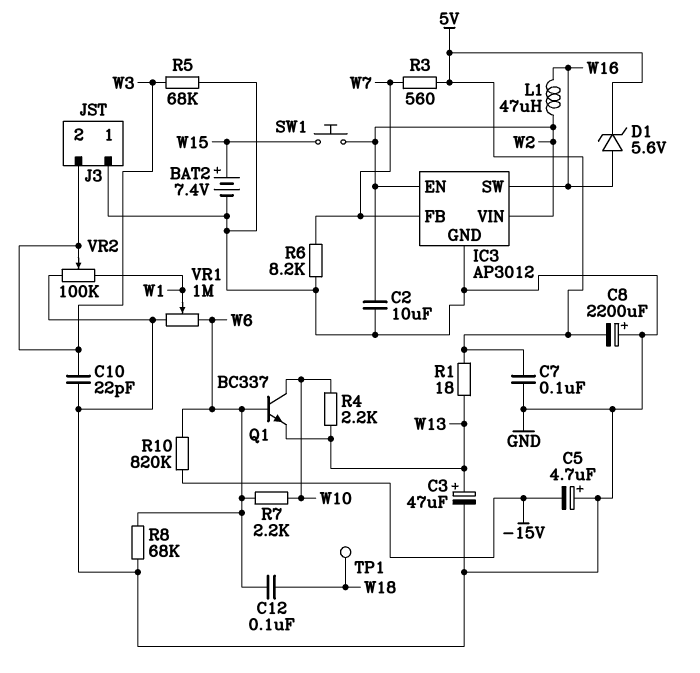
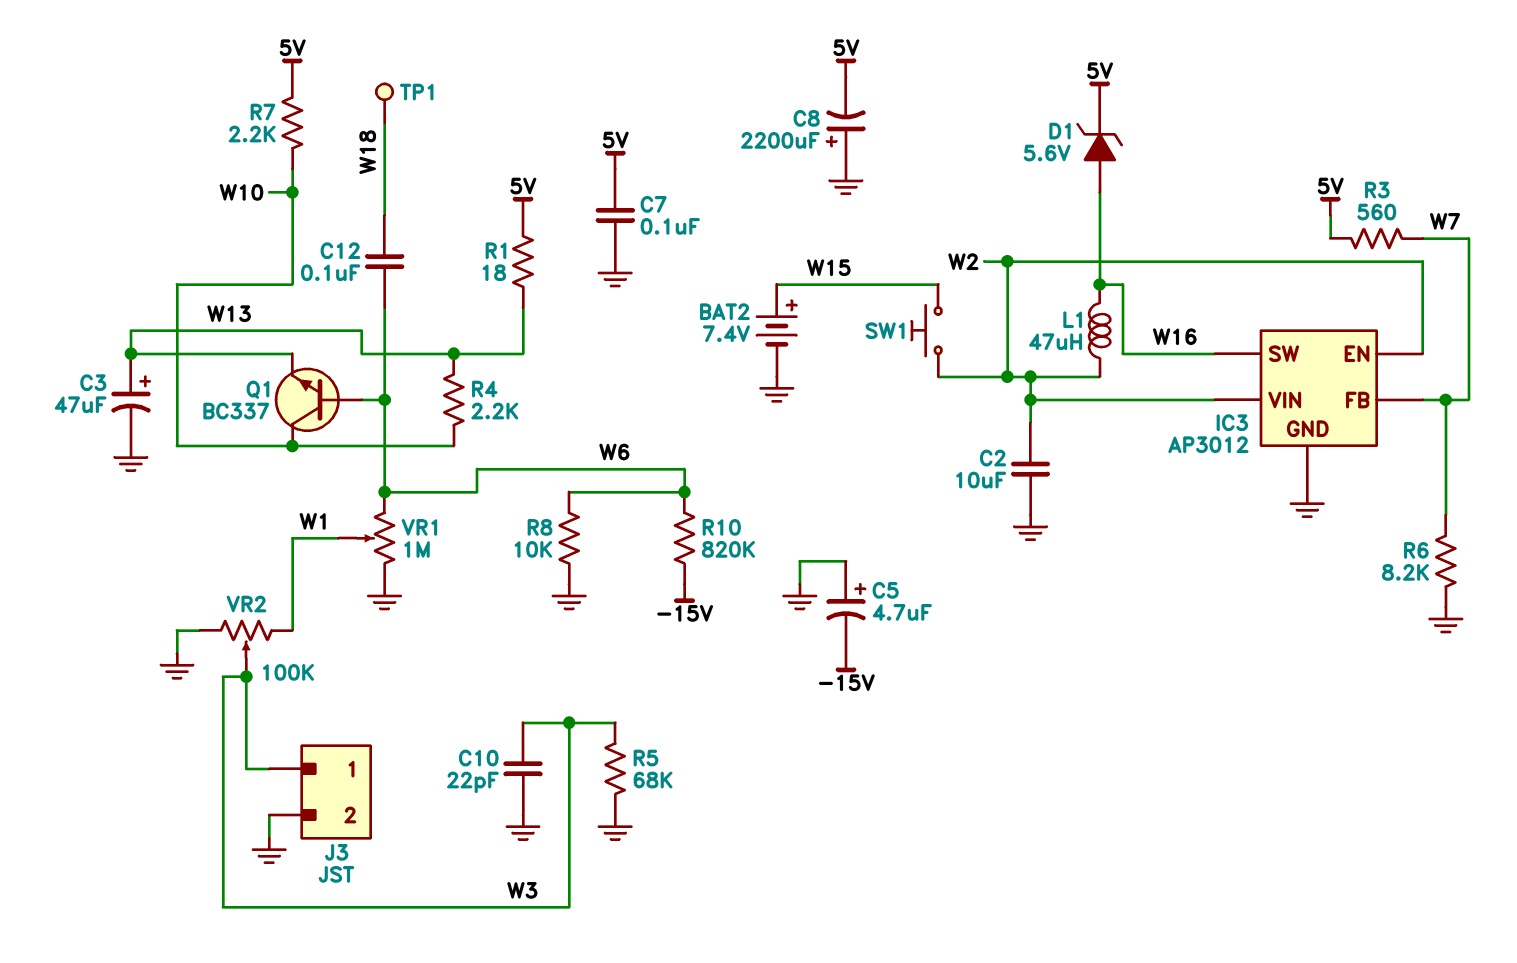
J3 pin 1: GND -> W3
J3 pin 2: W3 -> GND
R7: 2.2k (W6, W10) -> 2.2k (5V, W10)
R8: 68k (GND, W6) -> 10k (GND, W6)

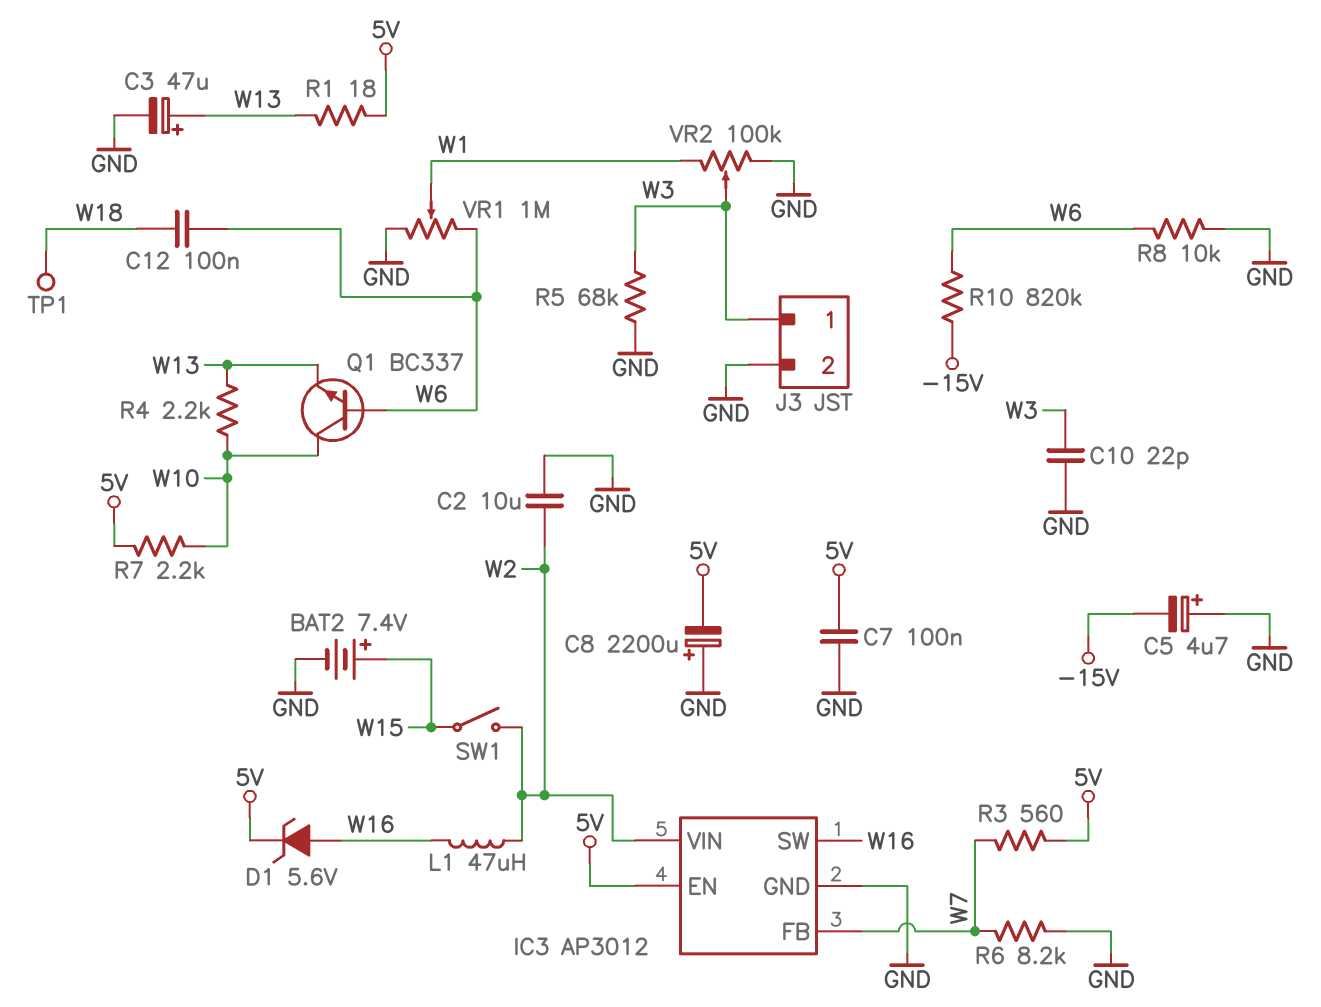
IC3 pin EN: W2 -> 5V
SW1: button (W2, W15) -> switch (W2, W15)

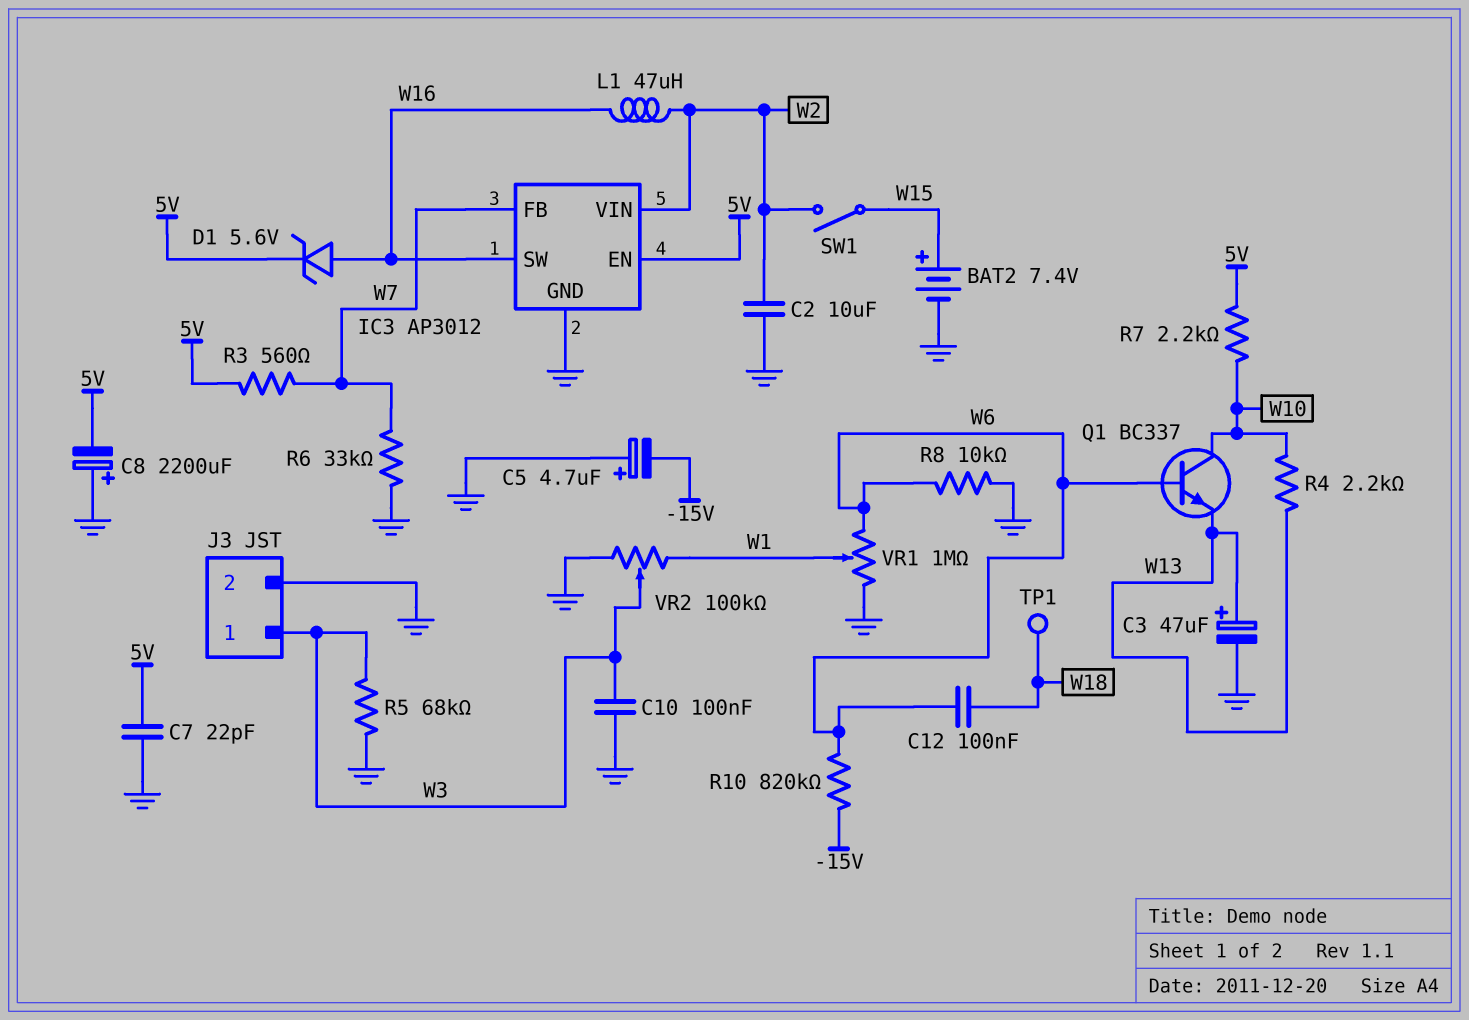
C7: 100nF (5V, GND) -> 22pF (5V, GND)
C10: 22pF (GND, W3) -> 100nF (GND, W3)
R1: 18 (5V, W13) -> none
R6: 8.2k (GND, W7) -> 33k (GND, W7)

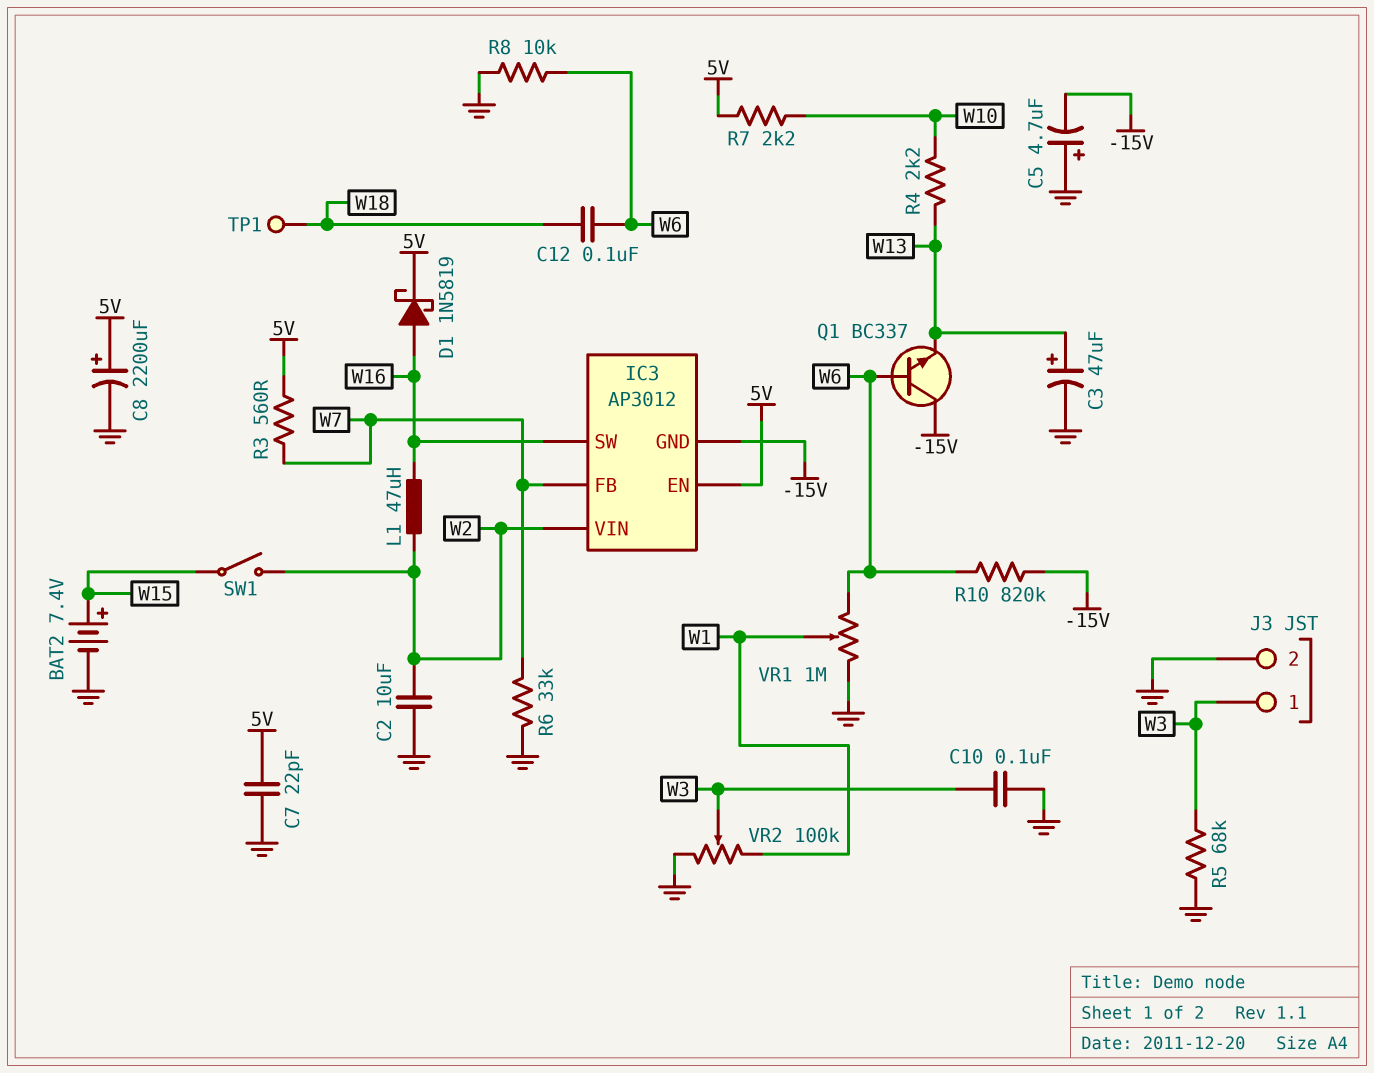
C8: 2200uF (plus GND, minus 5V) -> 2200uF (plus 5V, minus GND)
D1: zener 5.6V (A W16, K 5V) -> schottky 1N5819 (A W16, K 5V)
IC3 pin GND: GND -> -15V
Q1: NPN BC337 (B W6, C W10, E W13) -> NPN BC337 (B W6, C -15V, E W13)

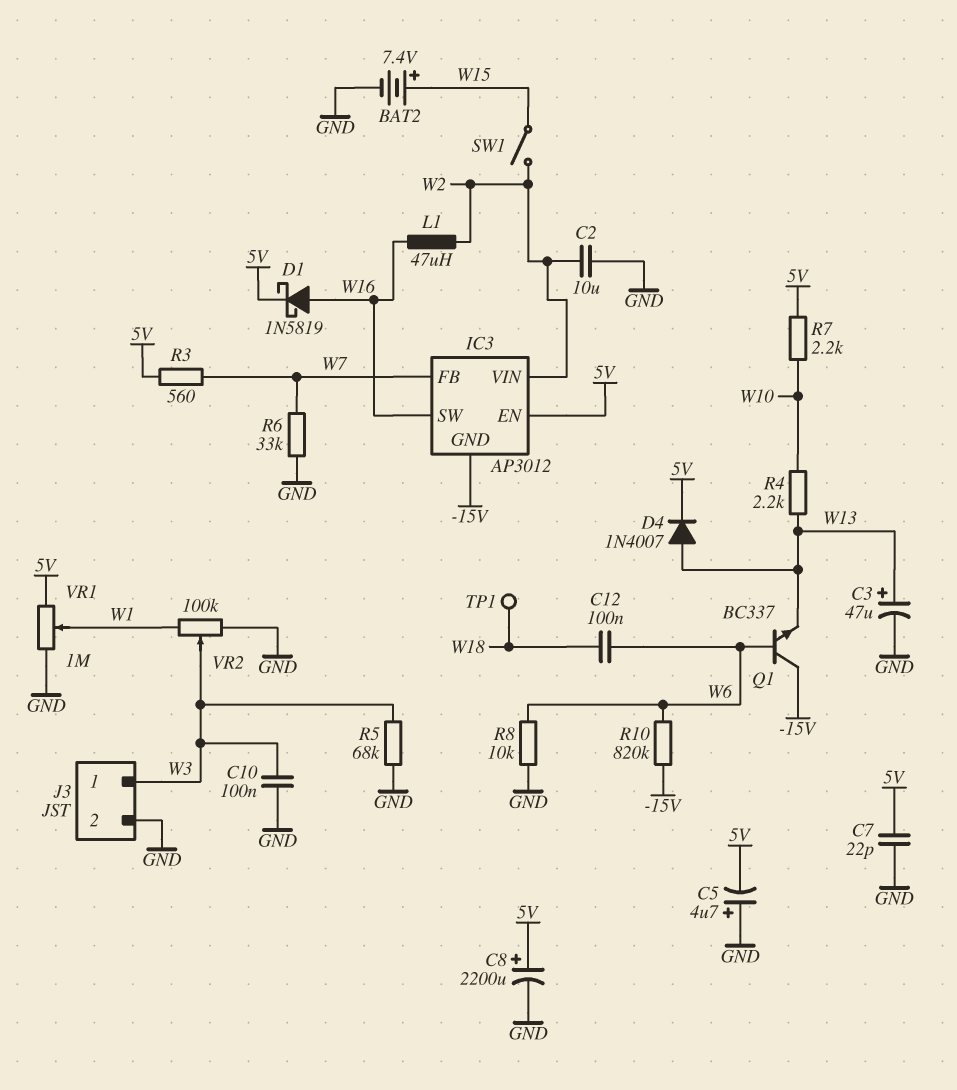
C5: 4.7uF (plus GND, minus -15V) -> 4.7uF (plus GND, minus 5V)
D4: none -> diode 1N4007 (A W13, K 5V)
VR1: 1M (GND, W6, wiper W1) -> 1M (5V, GND, wiper W1)

